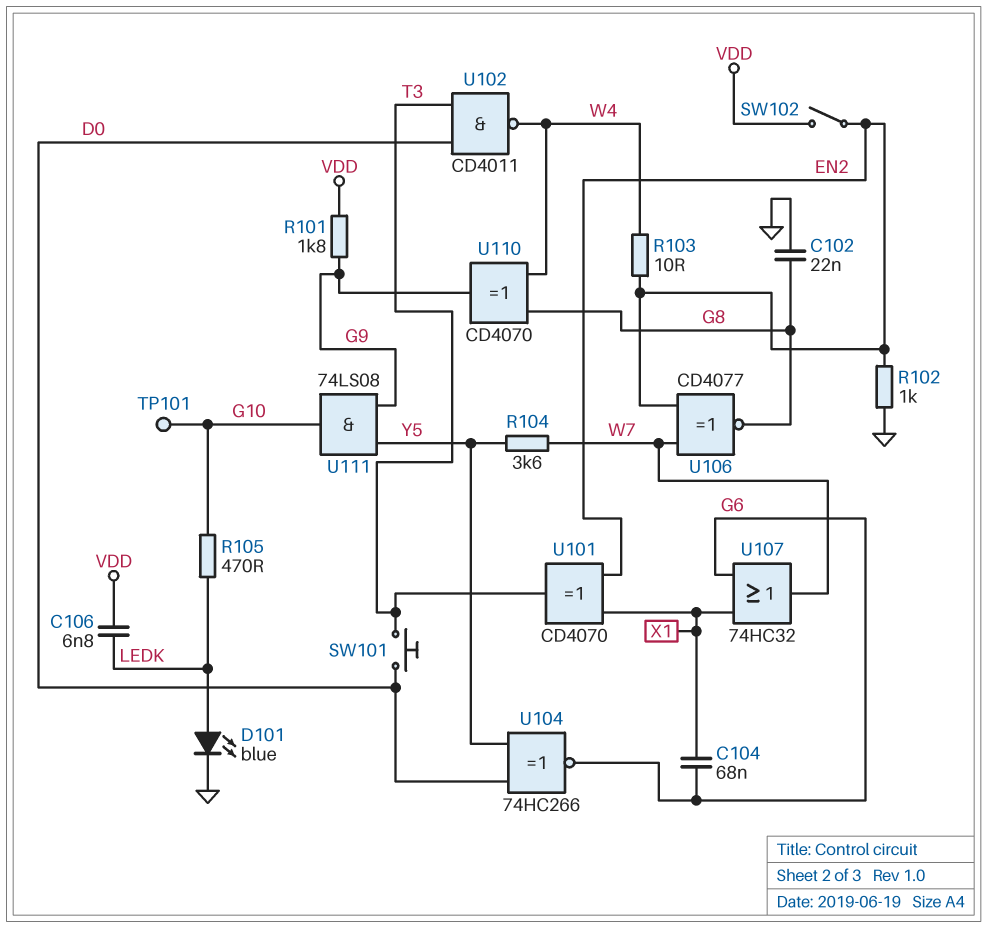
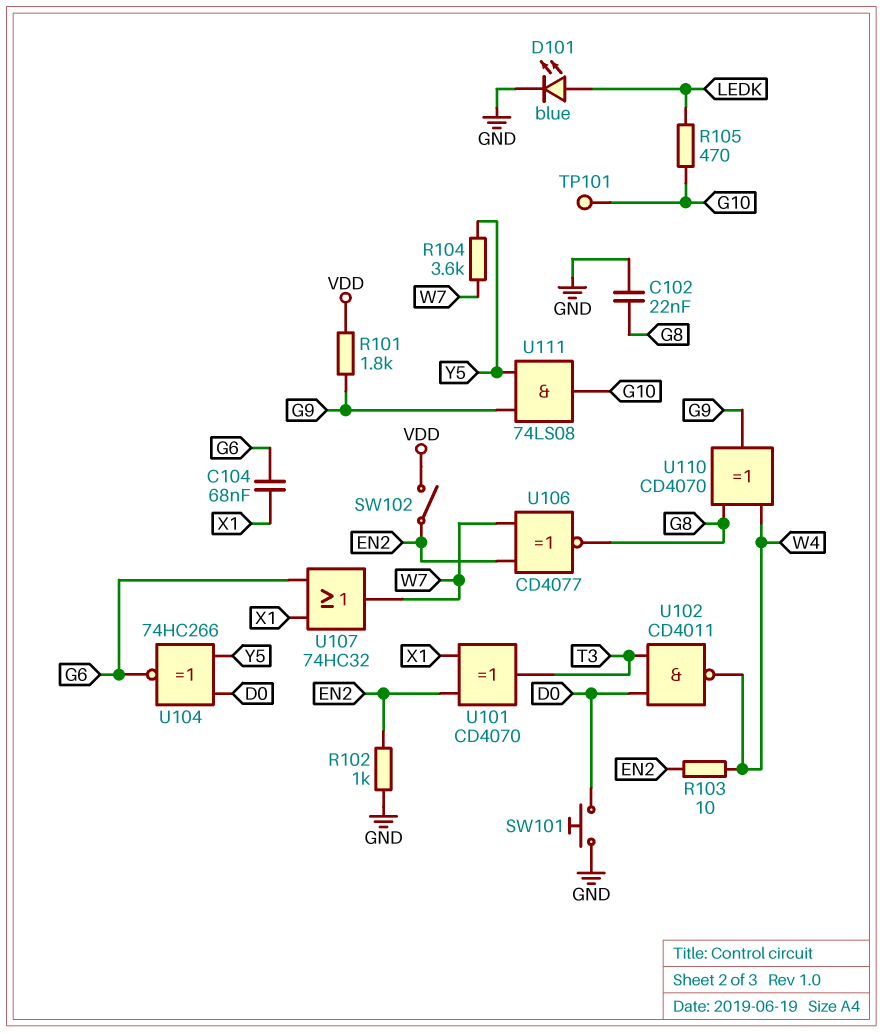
C106: 6.8nF (LEDK, VDD) -> none
SW101: button (D0, T3) -> button (D0, GND)

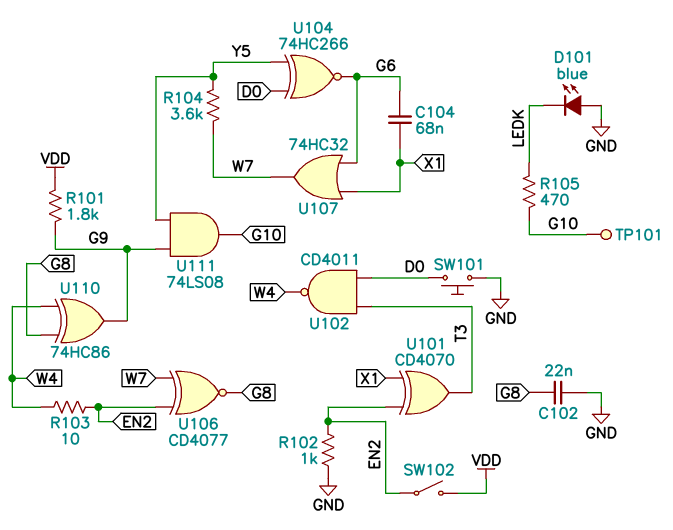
D101: LED blue (A LEDK, K GND) -> LED blue (A GND, K LEDK)
U110: XOR CD4070 (in G8, in W4, out G9) -> XOR 74HC86 (in G8, in W4, out G9)

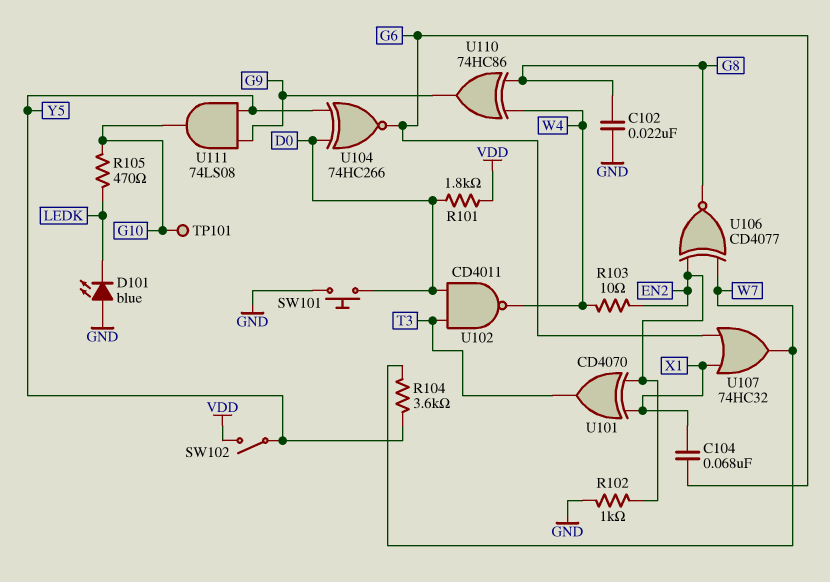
R101: 1.8k (G9, VDD) -> 1.8k (D0, VDD)
SW102: switch (EN2, VDD) -> switch (VDD, Y5)

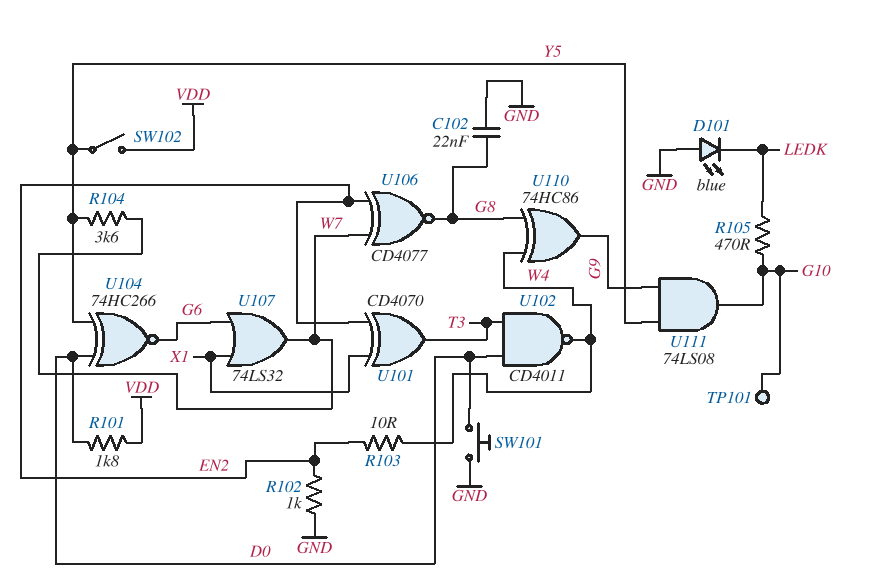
C104: 68nF (G6, X1) -> none
U107: OR 74HC32 (in G6, in X1, out W7) -> OR 74LS32 (in G6, in X1, out W7)

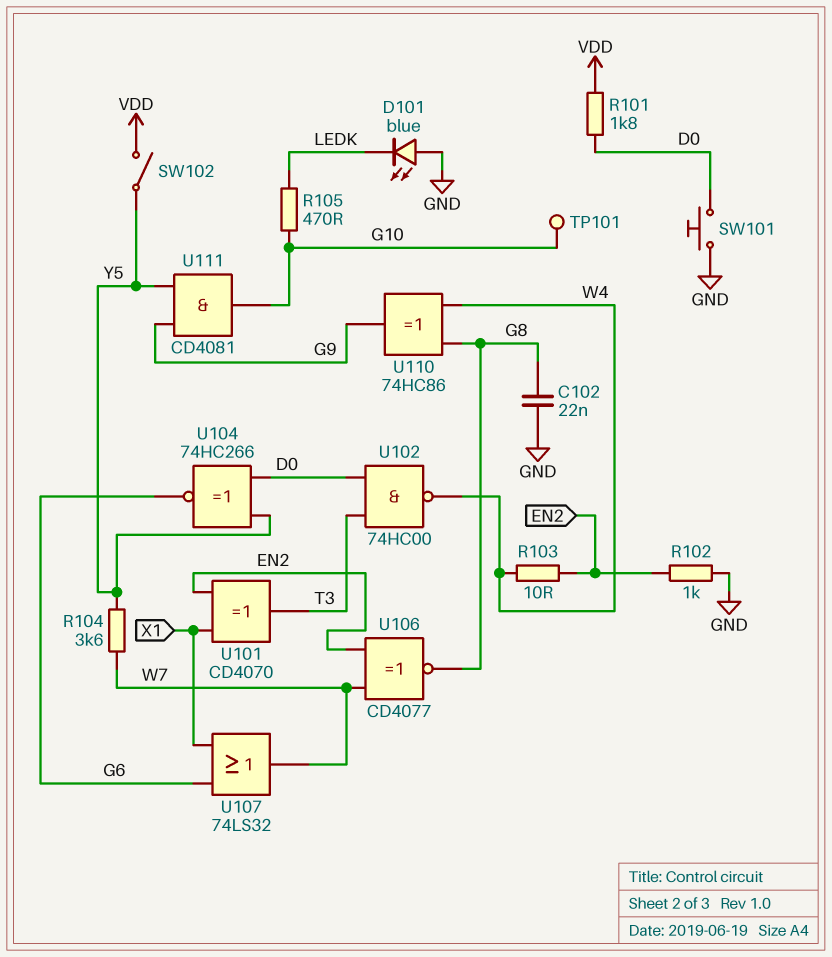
U102: NAND CD4011 (in D0, in T3, out W4) -> NAND 74HC00 (in D0, in T3, out W4)
U111: AND 74LS08 (in G9, in Y5, out G10) -> AND CD4081 (in G9, in Y5, out G10)

